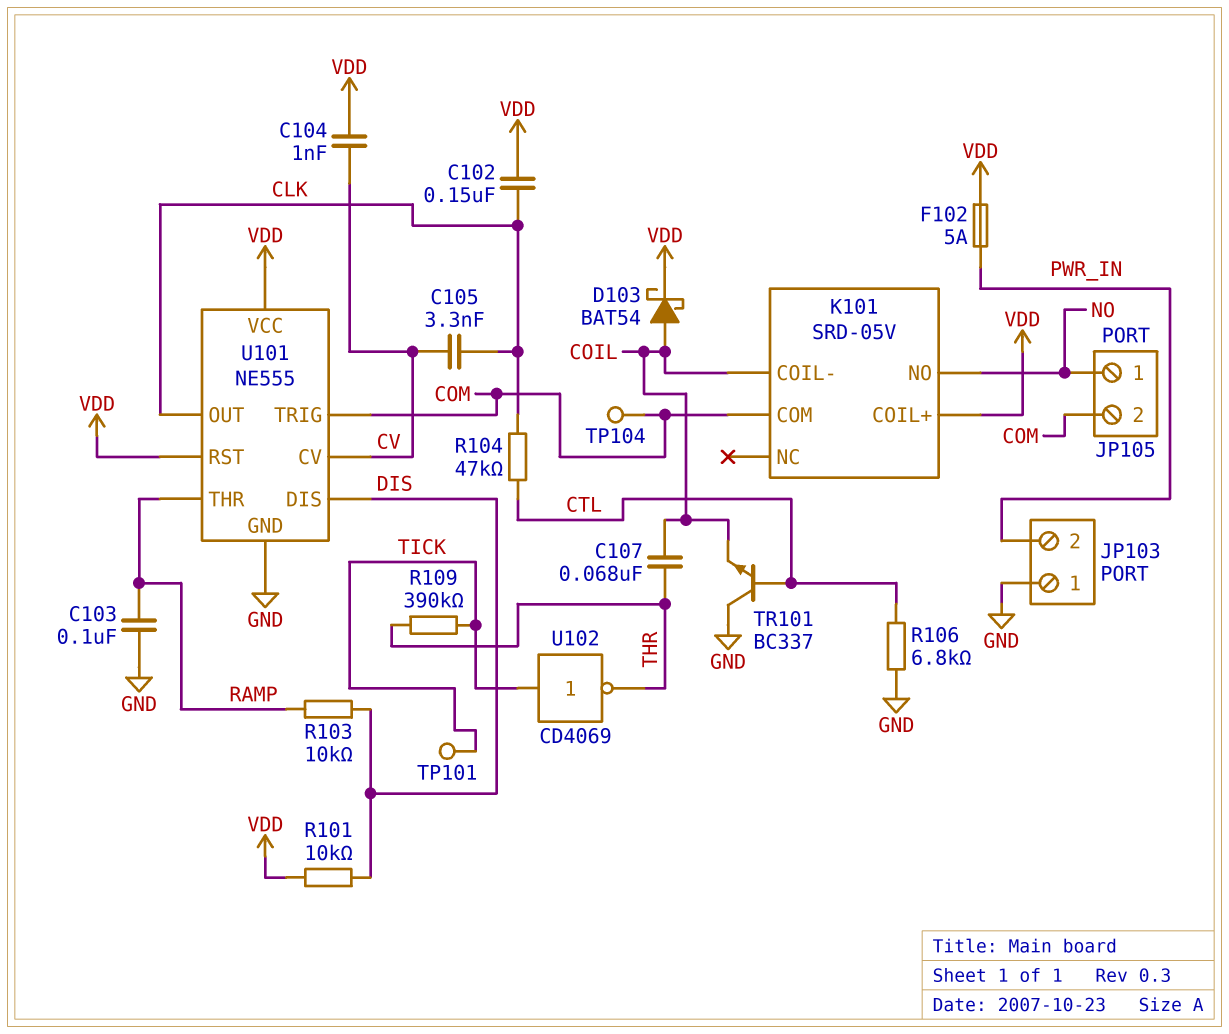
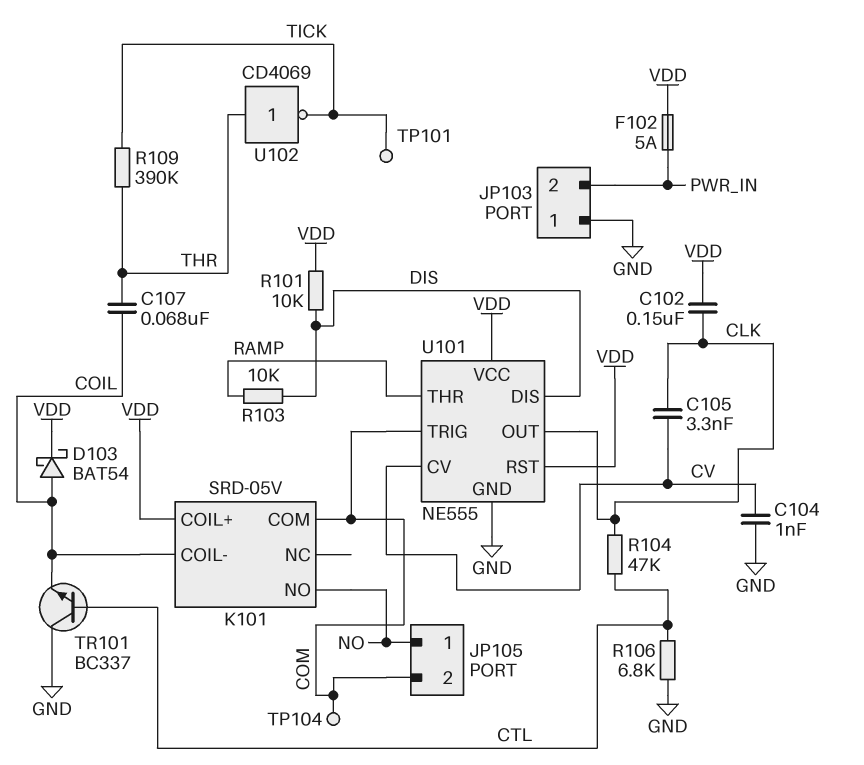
C103: 100nF (GND, RAMP) -> none
C104: 1nF (CV, VDD) -> 1nF (CV, GND)
U102: NOT CD4069 (in TICK, out THR) -> NOT CD4069 (in THR, out TICK)

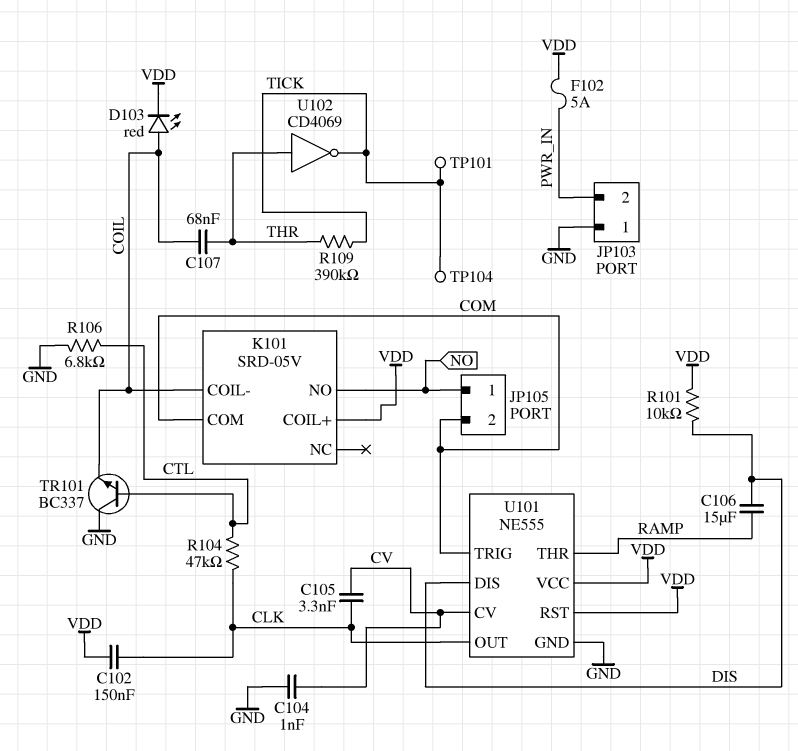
C106: none -> 15uF (DIS, RAMP)
D103: schottky BAT54 (A COIL, K VDD) -> LED red (A COIL, K VDD)
R103: 10k (DIS, RAMP) -> none
TP104: test point (COM) -> test point (TICK)

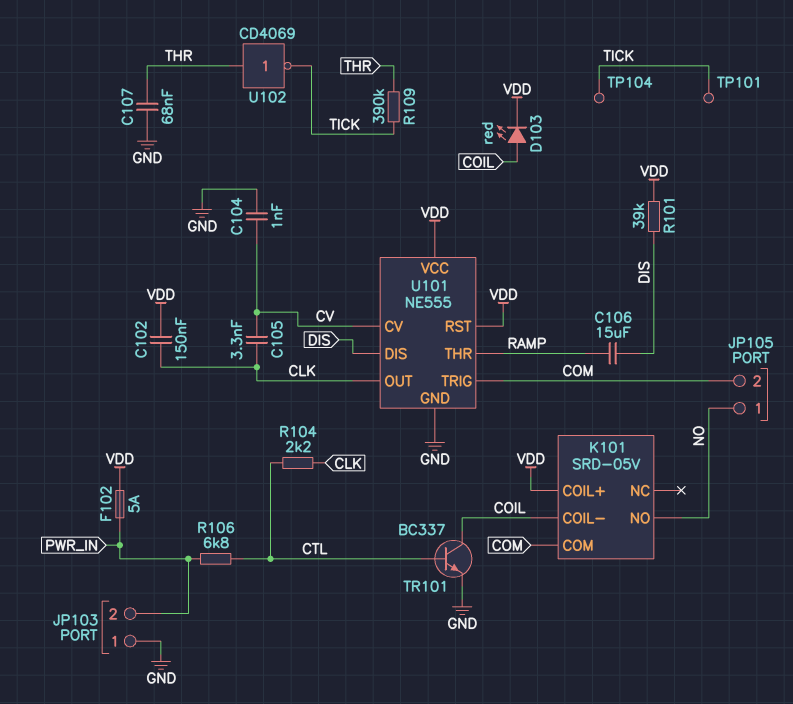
C107: 68nF (COIL, THR) -> 68nF (GND, THR)
R101: 10k (DIS, VDD) -> 39k (DIS, VDD)
R104: 47k (CLK, CTL) -> 2.2k (CLK, CTL)
R106: 6.8k (CTL, GND) -> 6.8k (CTL, PWR_IN)
TR101: NPN BC337 (B CTL, C GND, E COIL) -> NPN BC337 (B CTL, C COIL, E GND)

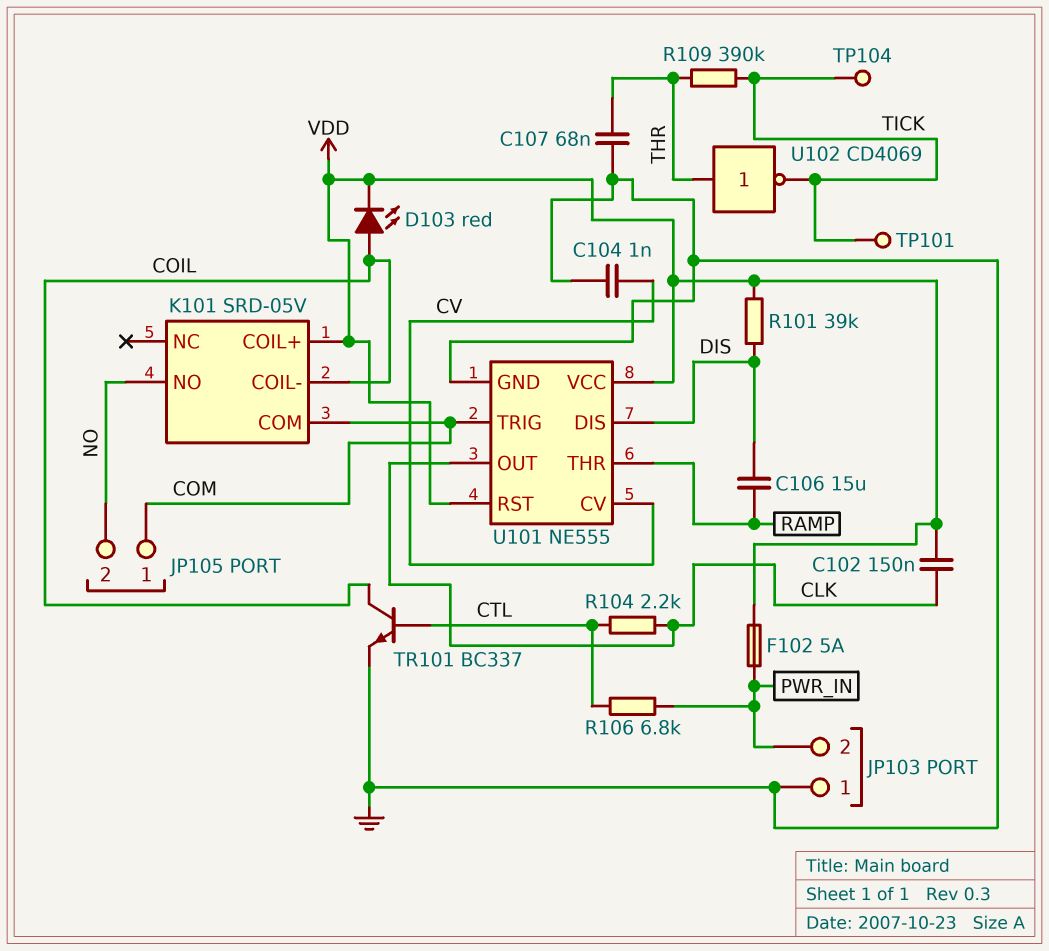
C105: 3.3nF (CLK, CV) -> none
JP105 pin 1: NO -> COM
JP105 pin 2: COM -> NO

